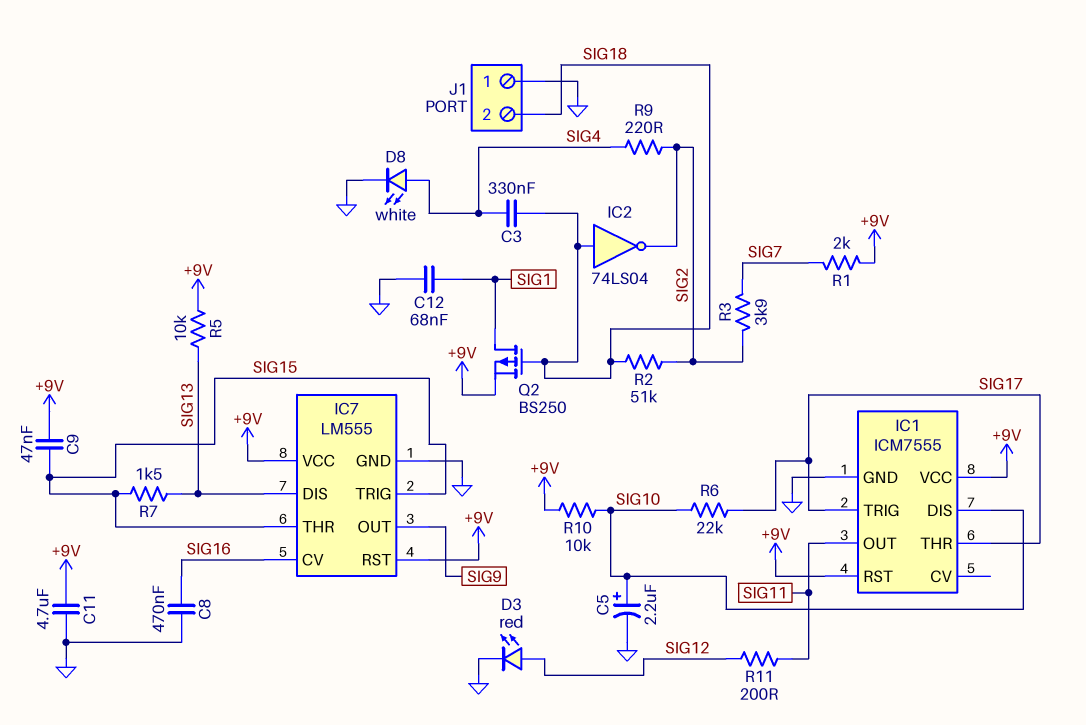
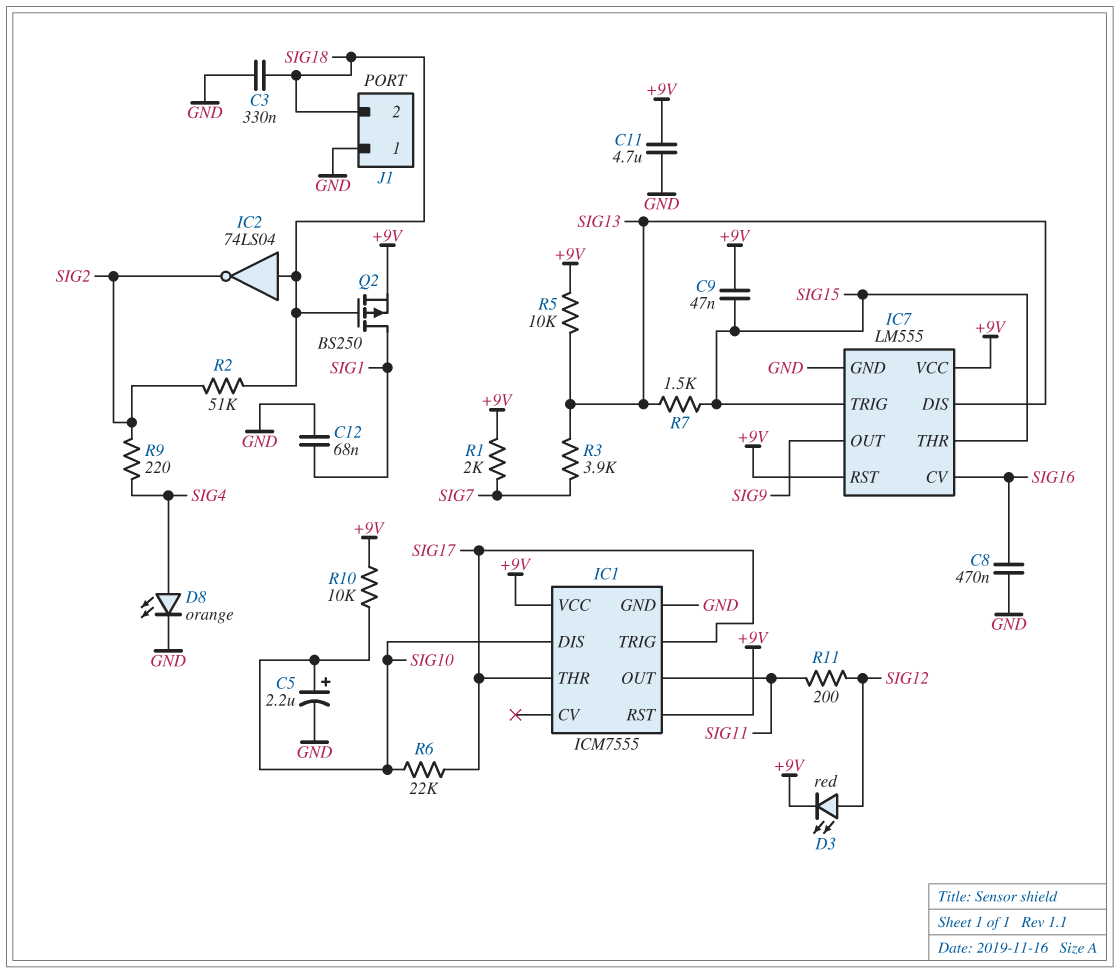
C3: 330nF (SIG4, SIG18) -> 330nF (GND, SIG18)
D3: LED red (A SIG12, K GND) -> LED red (A SIG12, K +9V)
D8: LED white (A SIG4, K GND) -> LED orange (A SIG4, K GND)
R3: 3.9k (SIG2, SIG7) -> 3.9k (SIG7, SIG13)

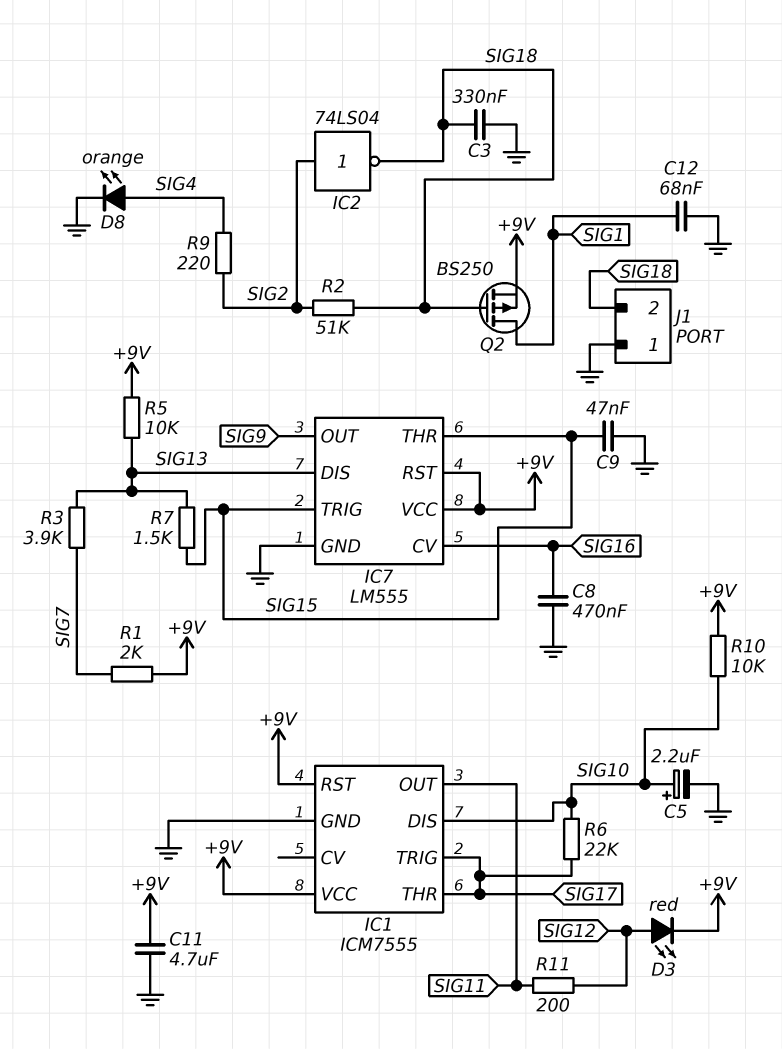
C9: 47nF (+9V, SIG15) -> 47nF (GND, SIG15)
IC2: NOT 74LS04 (in SIG18, out SIG2) -> NOT 74LS04 (in SIG2, out SIG18)

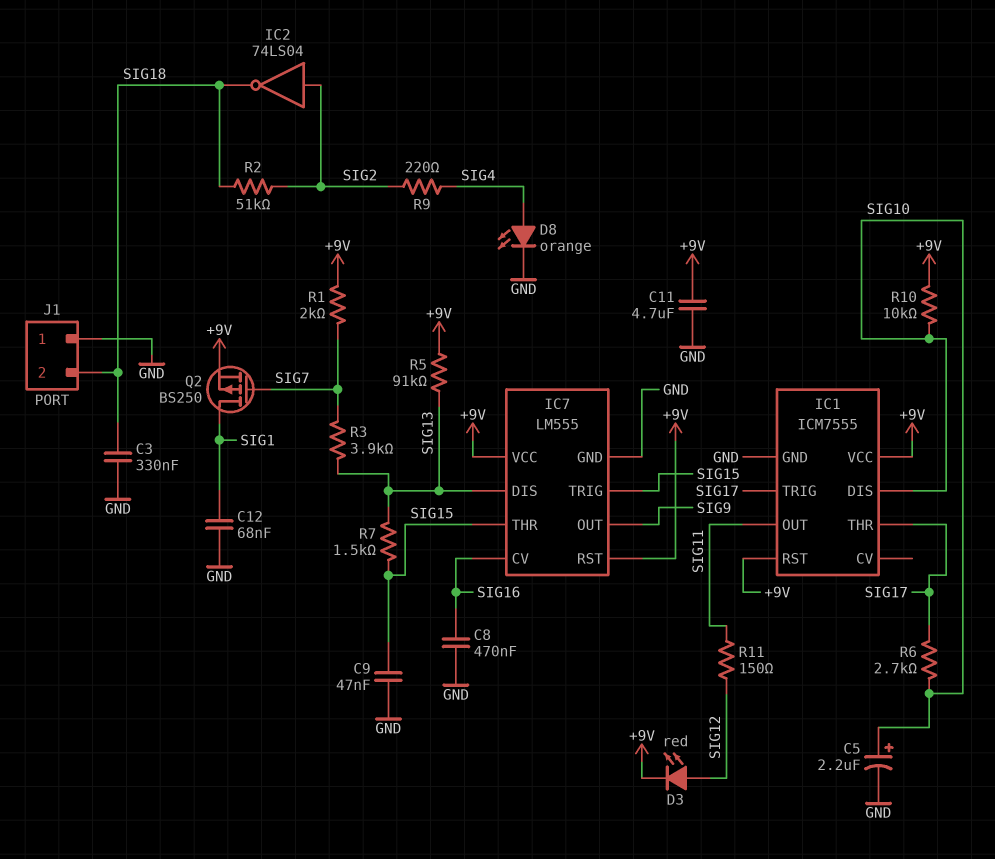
Q2: PMOS BS250 (G SIG18, D SIG1, S +9V) -> PMOS BS250 (G SIG7, D SIG1, S +9V)
R5: 10k (+9V, SIG13) -> 91k (+9V, SIG13)
R6: 22k (SIG10, SIG17) -> 2.7k (SIG10, SIG17)
R11: 200 (SIG11, SIG12) -> 150 (SIG11, SIG12)

